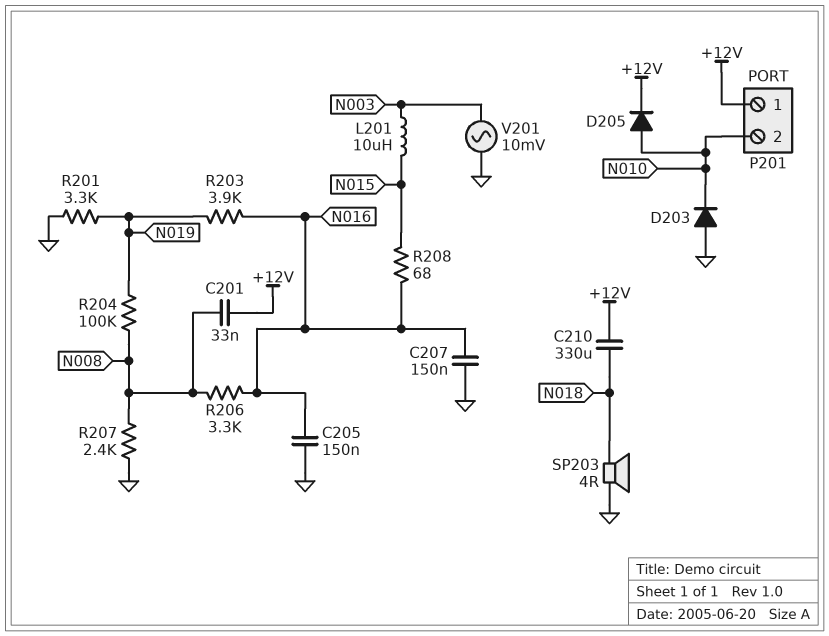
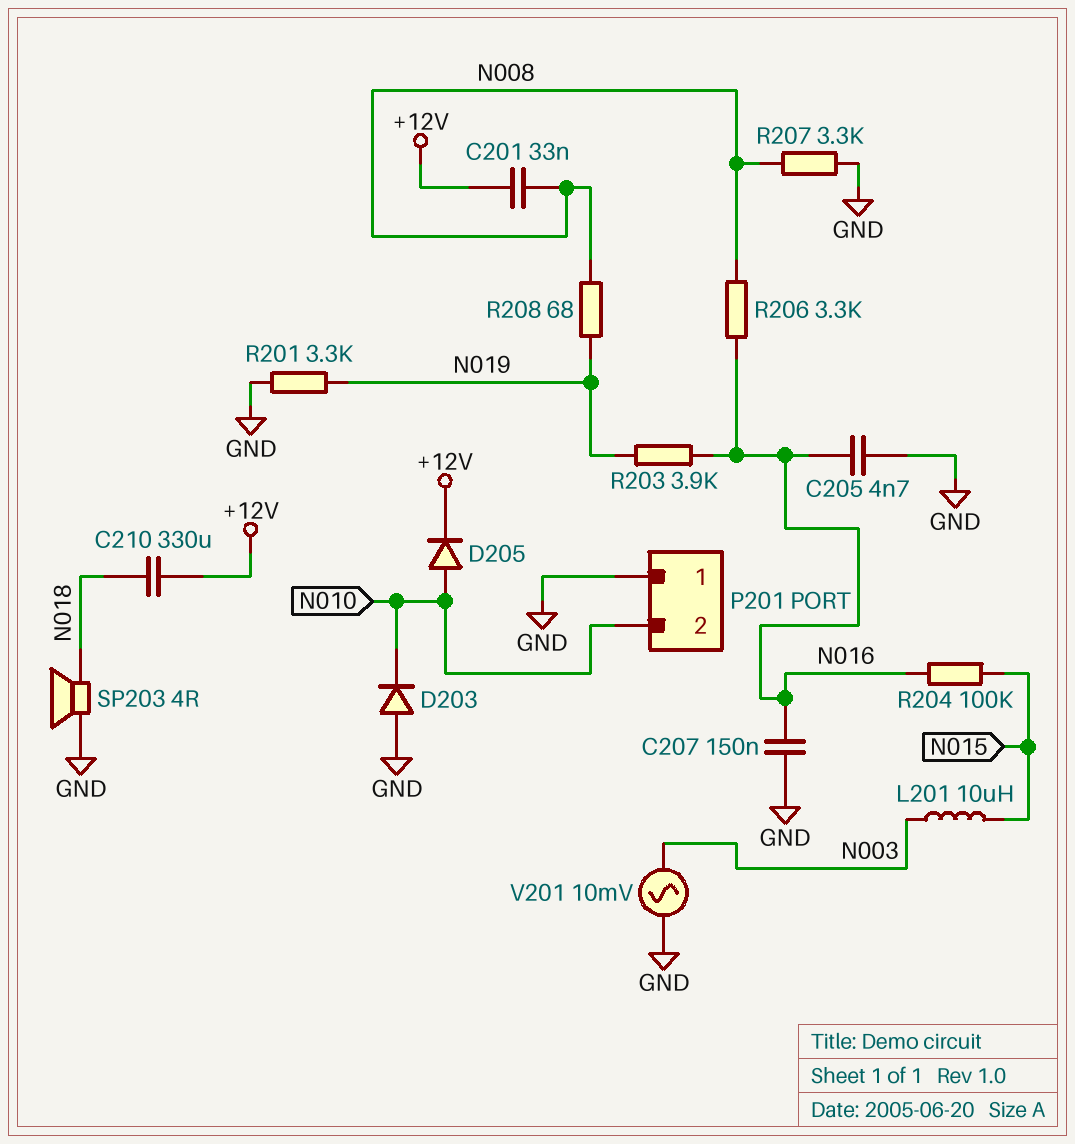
C205: 150nF (GND, N016) -> 4.7nF (GND, N016)
P201 pin 1: +12V -> GND
R204: 100k (N008, N019) -> 100k (N015, N016)
R207: 2.4k (GND, N008) -> 3.3k (GND, N008)
R208: 68 (N015, N016) -> 68 (N008, N019)

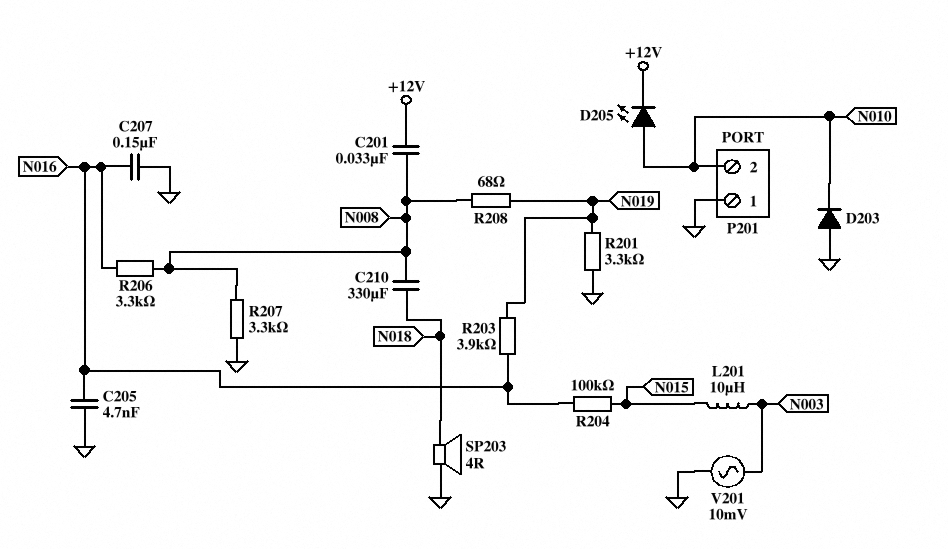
C210: 330uF (+12V, N018) -> 330uF (N008, N018)
D205: diode (A N010, K +12V) -> LED (A N010, K +12V)

